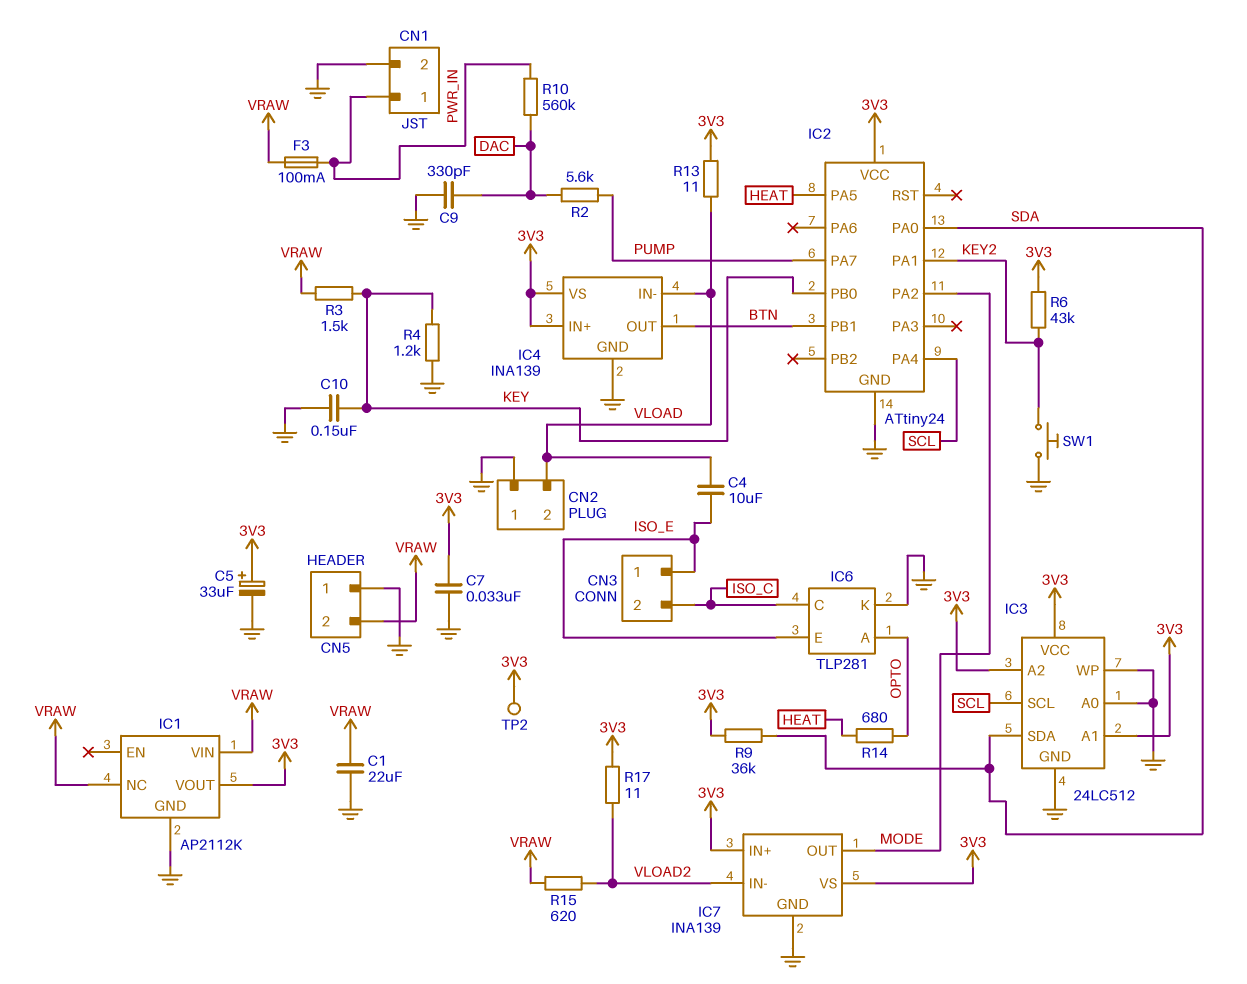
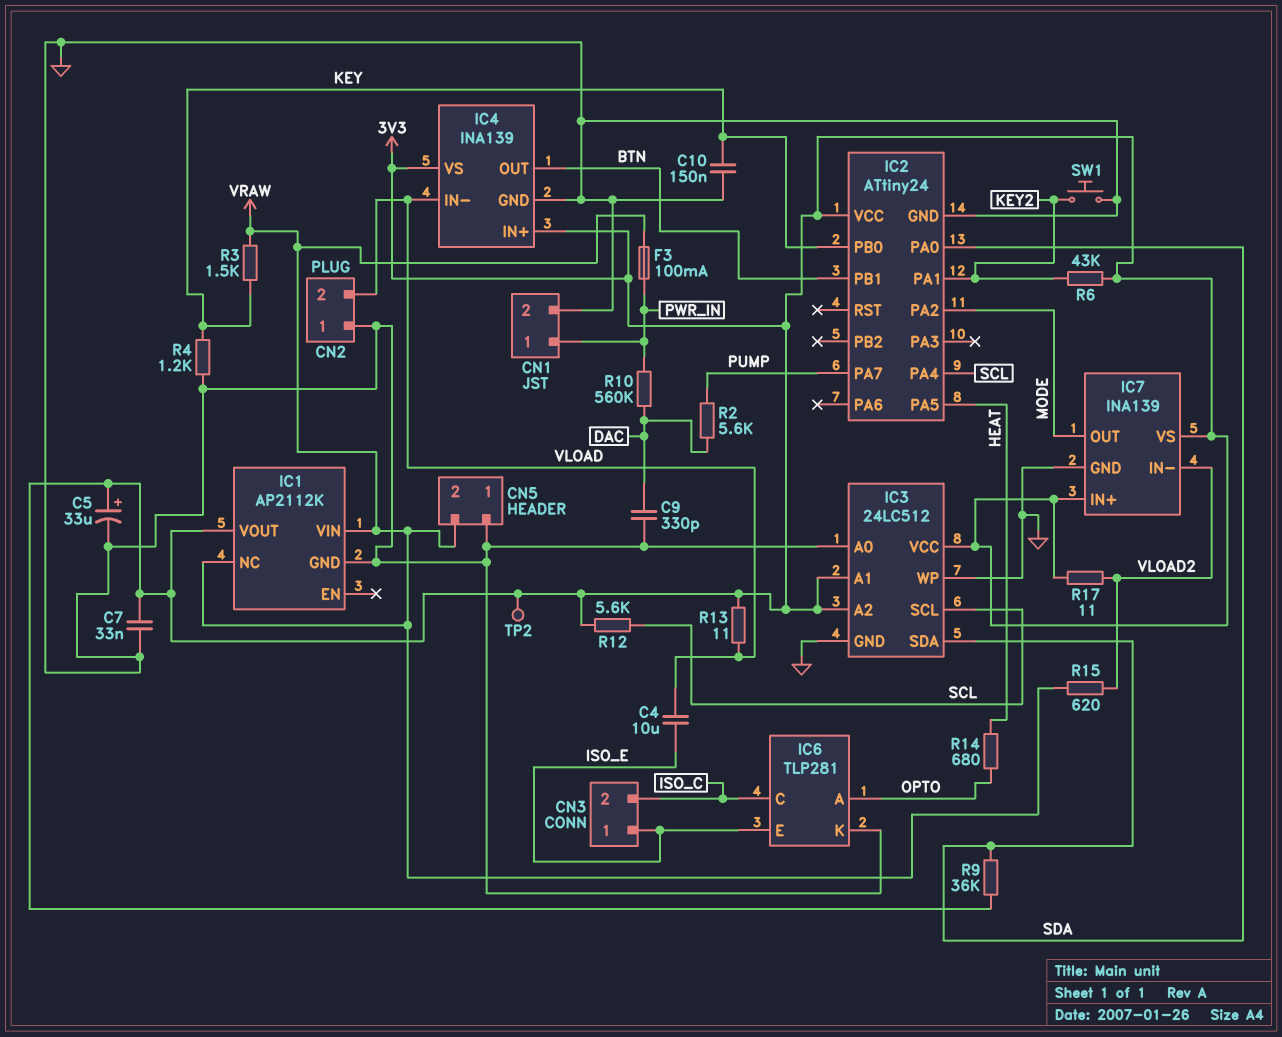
C1: 22uF (GND, VRAW) -> none
R12: none -> 5.6k (3V3, SCL)

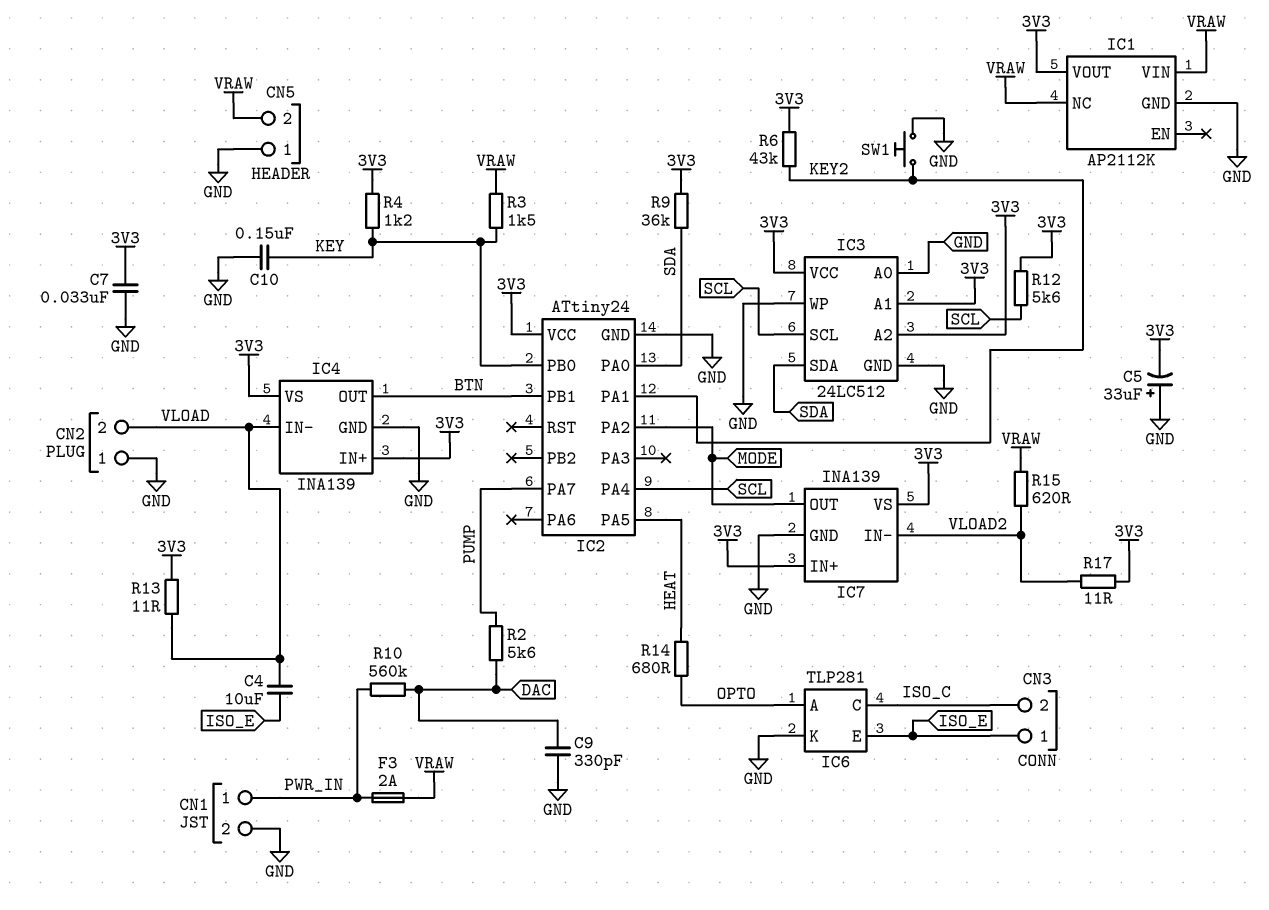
C5: 33uF (plus 3V3, minus GND) -> 33uF (plus GND, minus 3V3)
F3: 100mA (PWR_IN, VRAW) -> 2A (PWR_IN, VRAW)
R4: 1.2k (GND, KEY) -> 1.2k (3V3, KEY)
TP2: test point (3V3) -> none

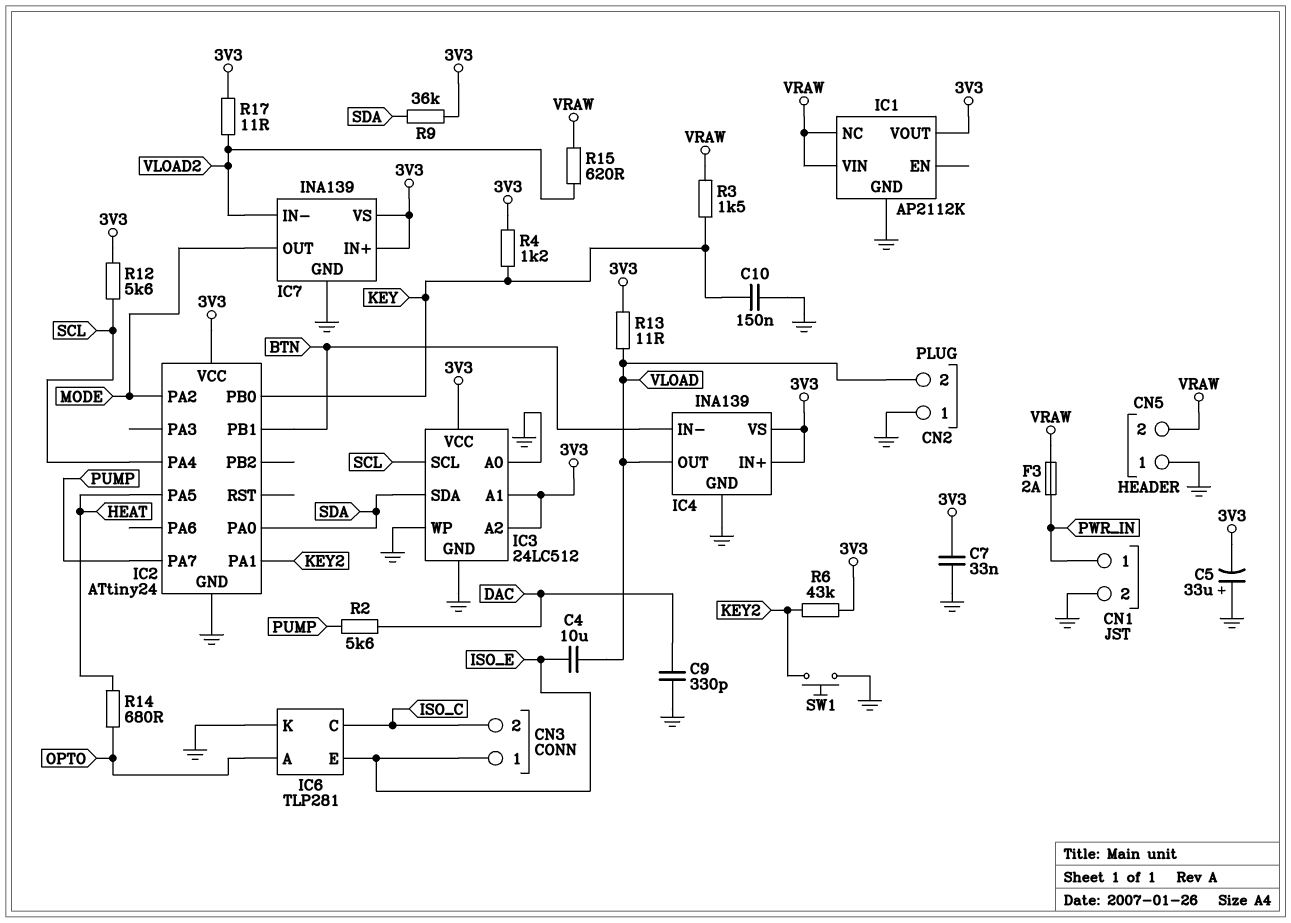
IC4 pin IN-: VLOAD -> BTN
IC4 pin OUT: BTN -> VLOAD
R10: 560k (DAC, PWR_IN) -> none

